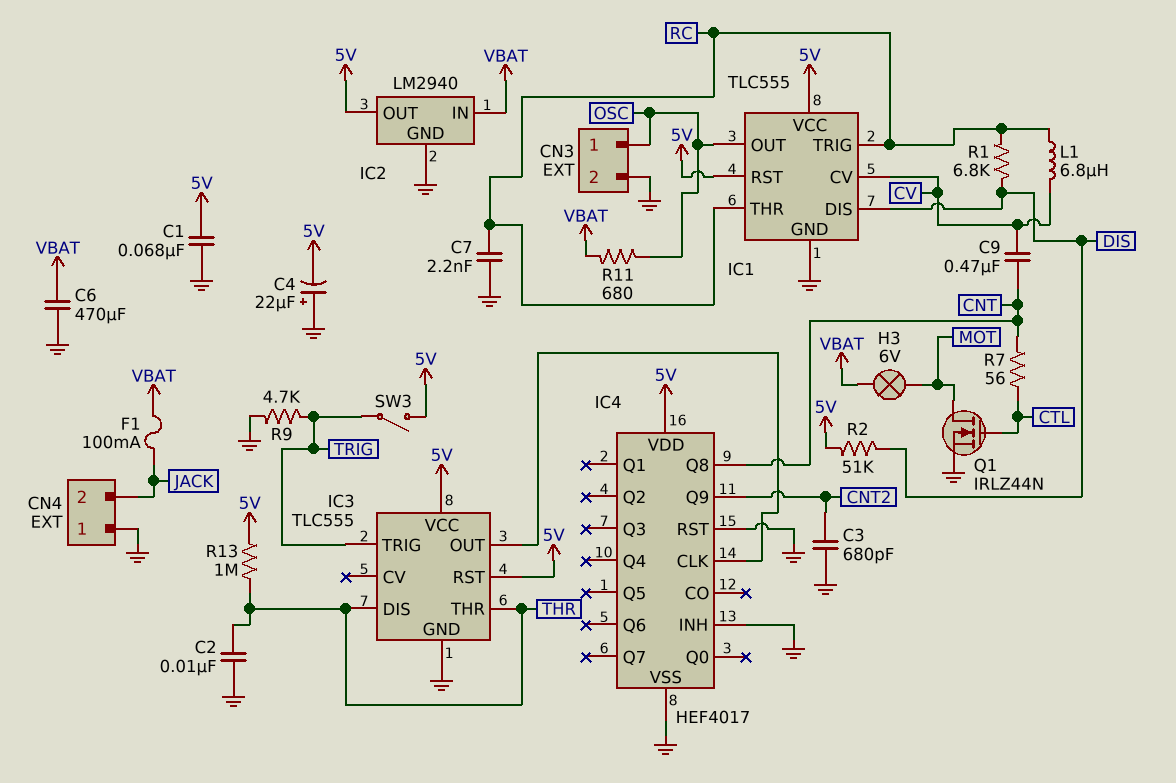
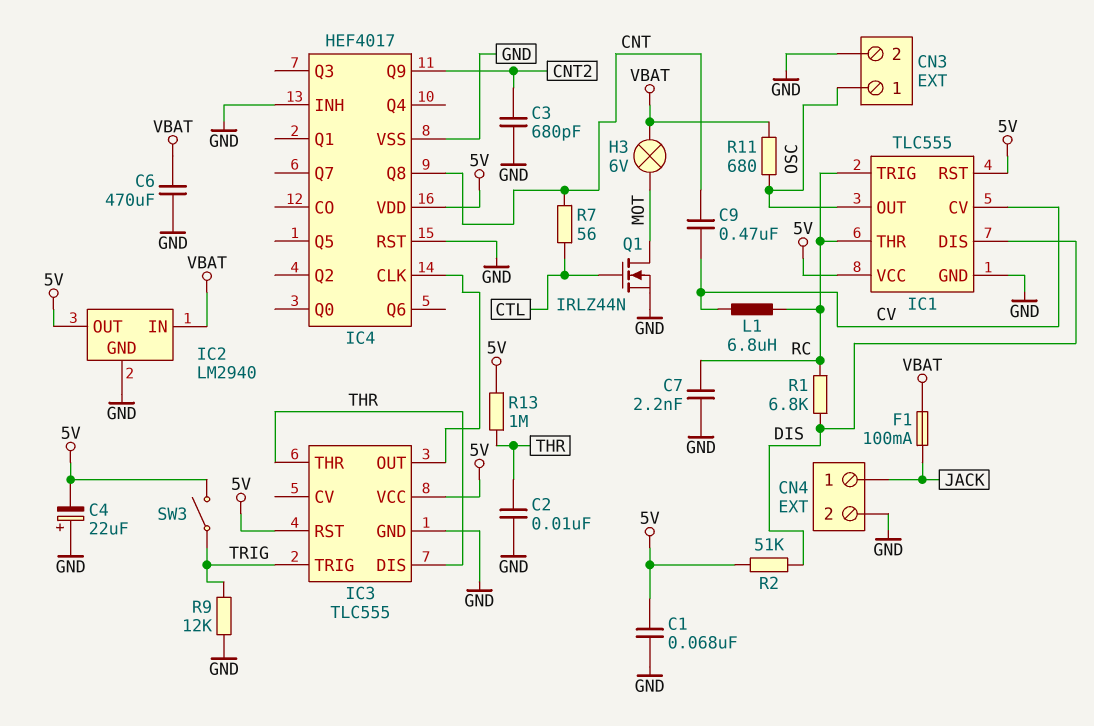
CN4 pin 1: GND -> JACK
CN4 pin 2: JACK -> GND
R9: 4.7k (GND, TRIG) -> 12k (GND, TRIG)

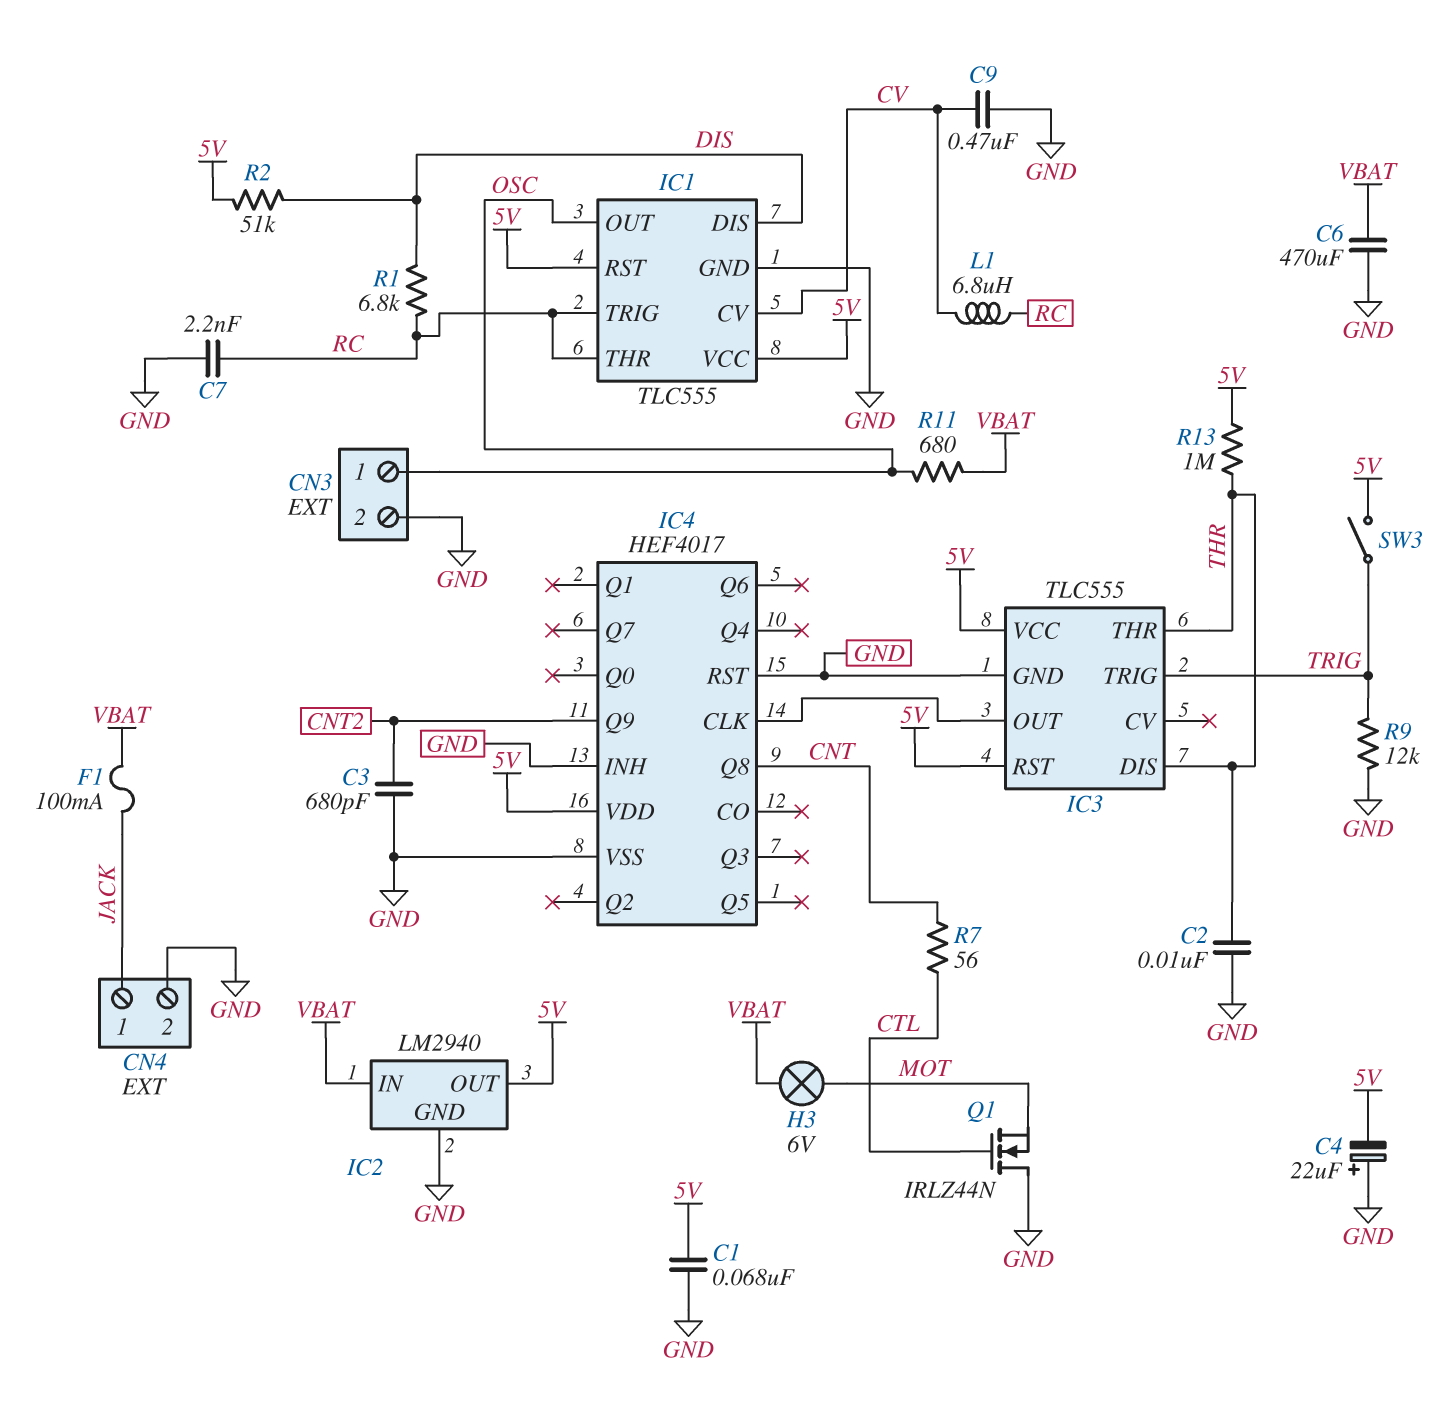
C9: 470nF (CNT, CV) -> 470nF (CV, GND)
Q1: NMOS IRLZ44N (G CTL, D MOT, S GND) -> NMOS IRLZ44N (G CTL, D GND, S MOT)

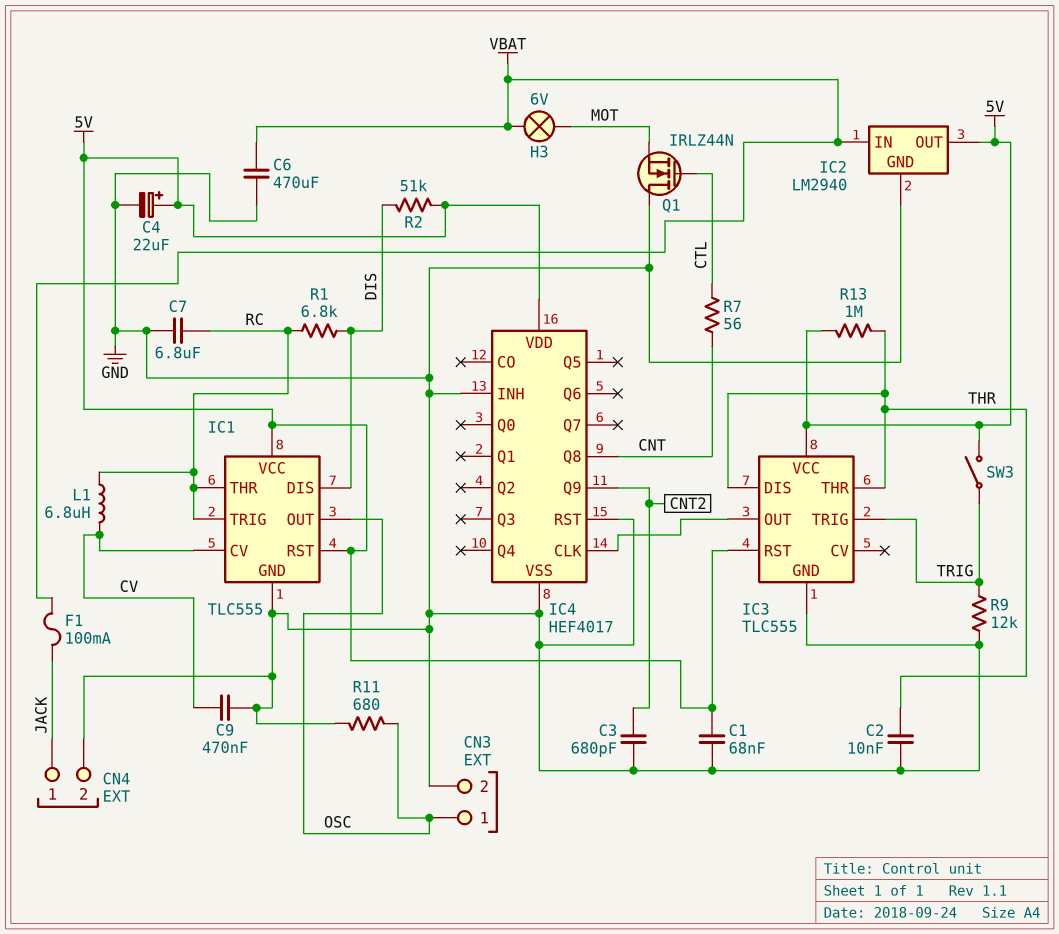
C4: 22uF (plus GND, minus 5V) -> 22uF (plus 5V, minus GND)
C7: 2.2nF (GND, RC) -> 6.8uF (GND, RC)
R11: 680 (OSC, VBAT) -> 680 (GND, OSC)

